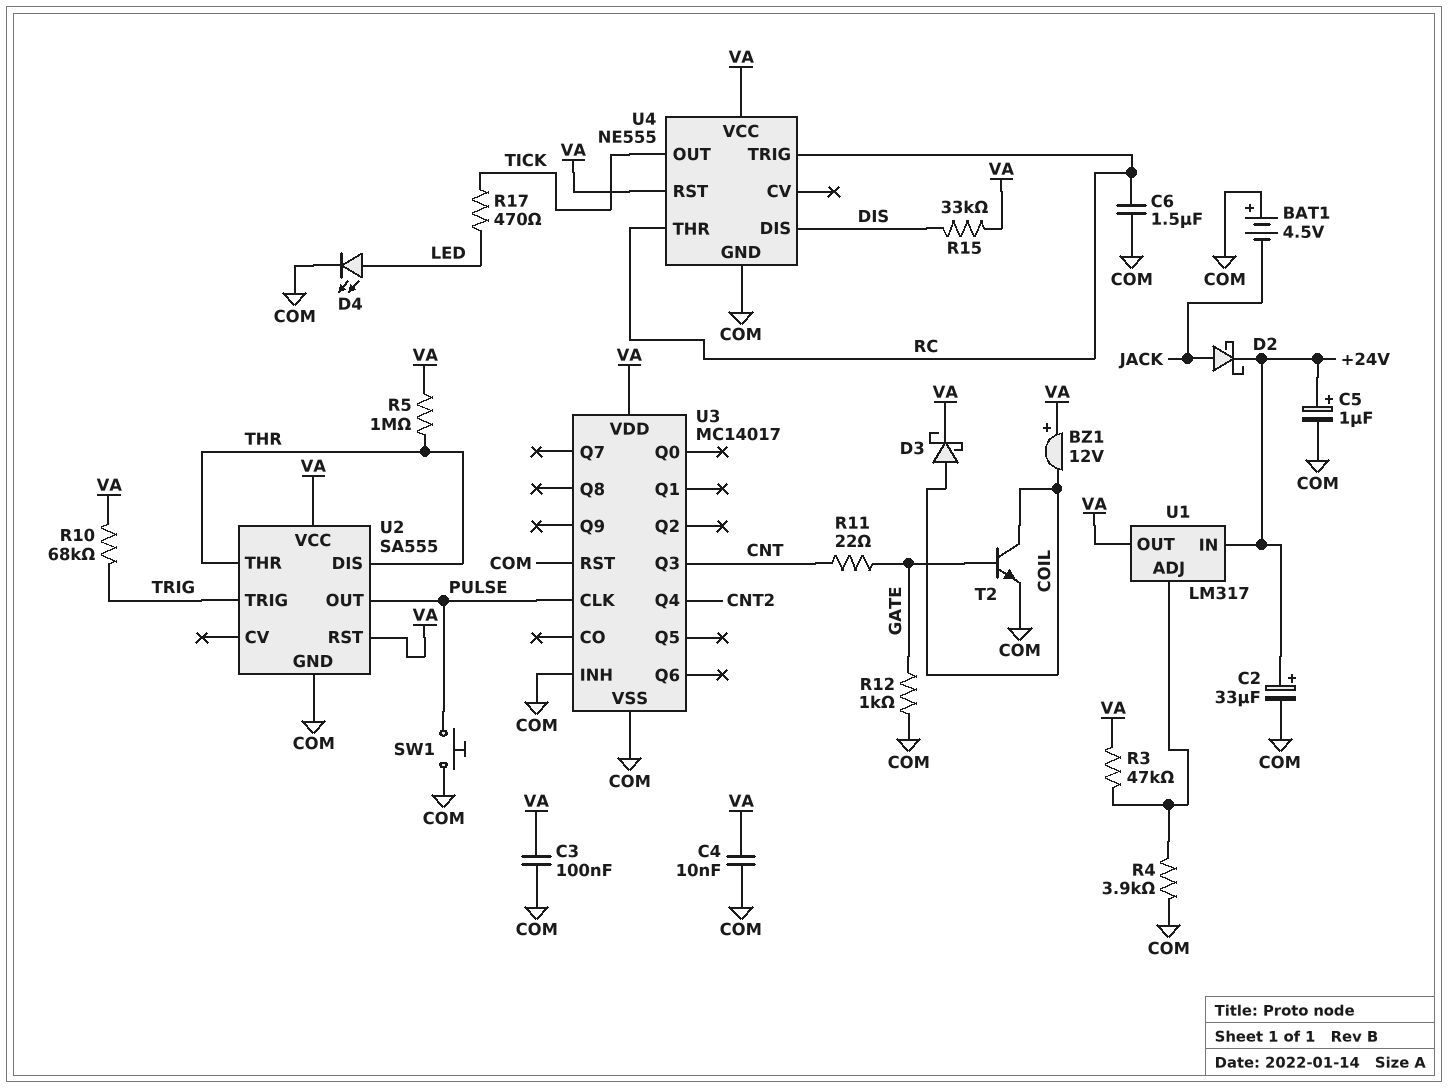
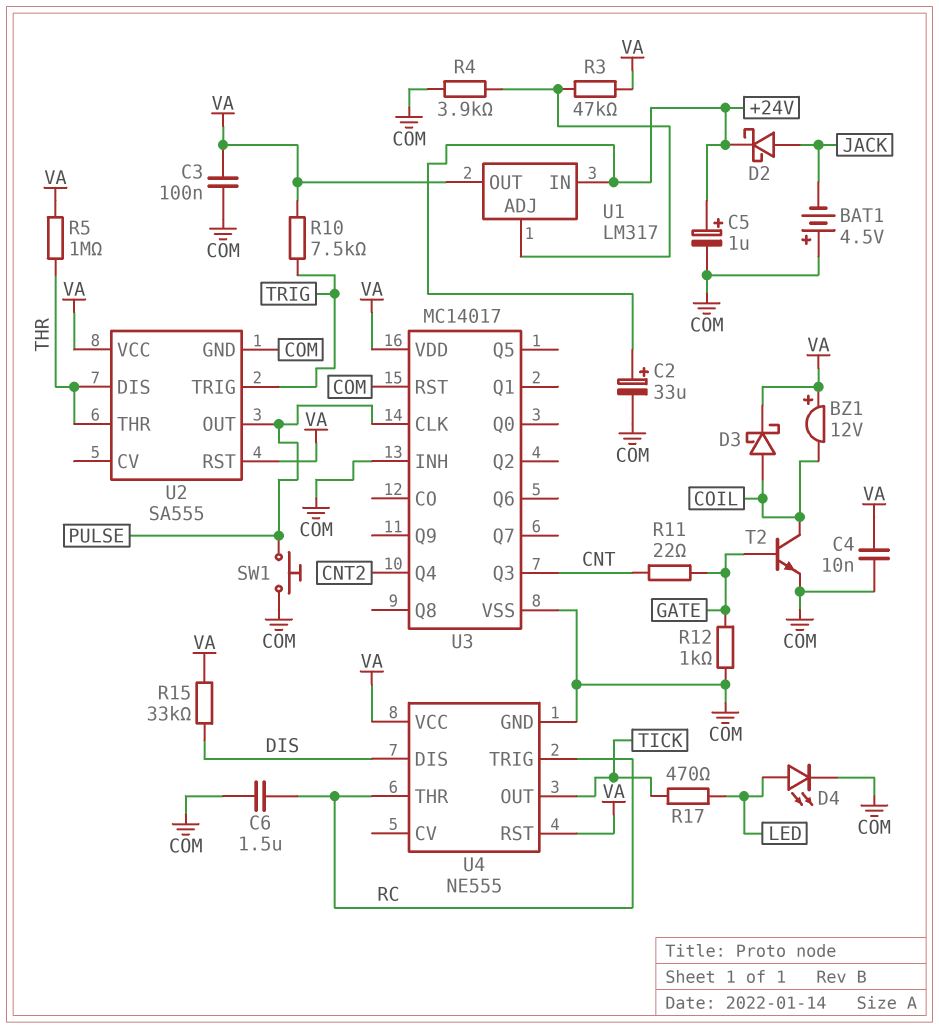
R10: 68k (TRIG, VA) -> 7.5k (TRIG, VA)

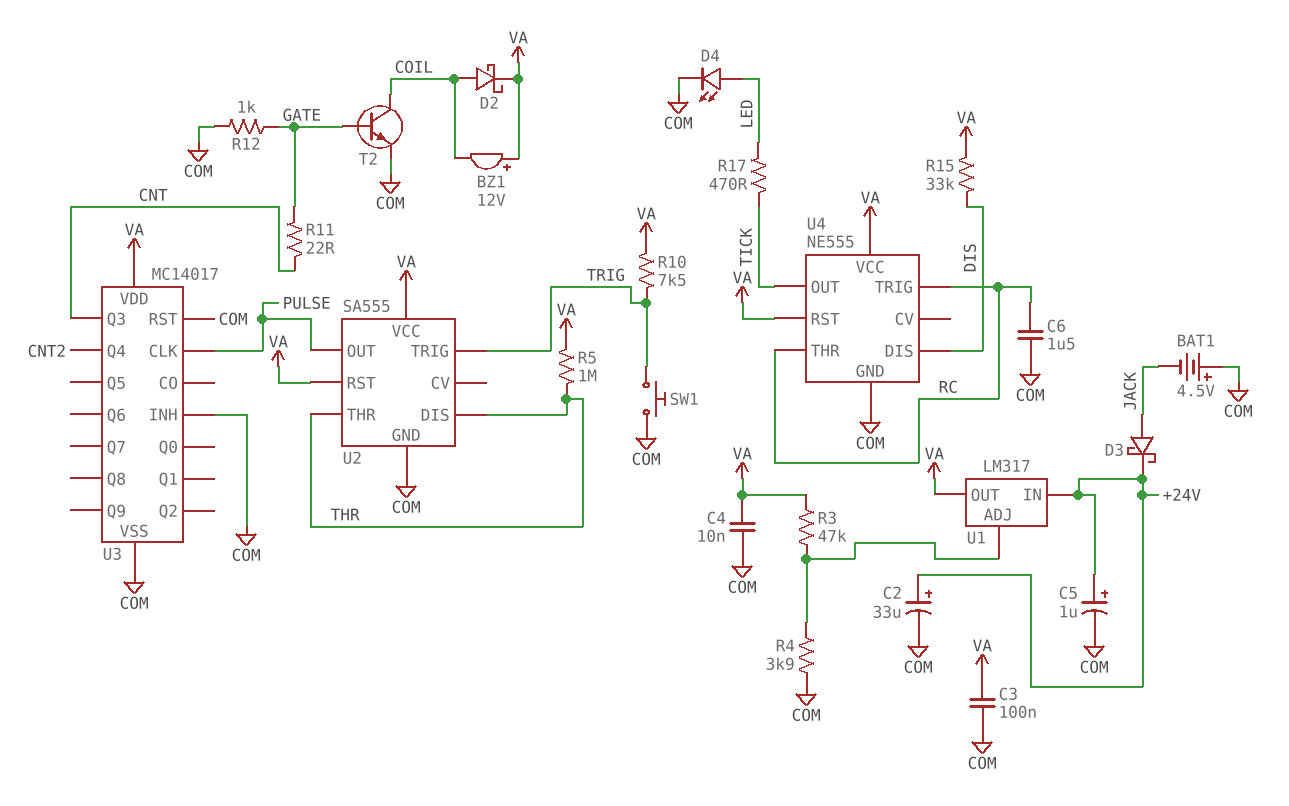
D2: schottky (A JACK, K +24V) -> schottky (A COIL, K VA)
D3: schottky (A COIL, K VA) -> schottky (A JACK, K +24V)
SW1: button (COM, PULSE) -> button (COM, TRIG)

